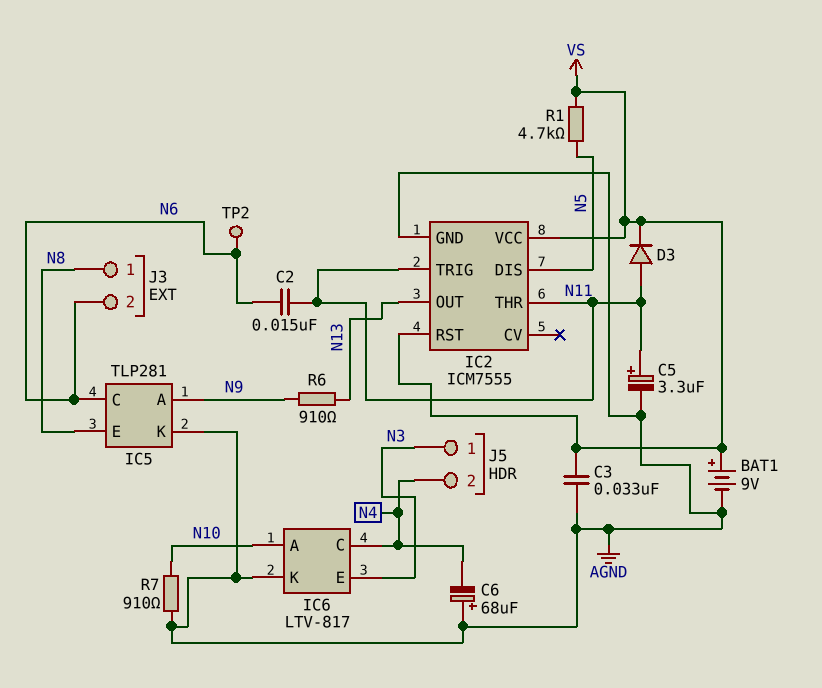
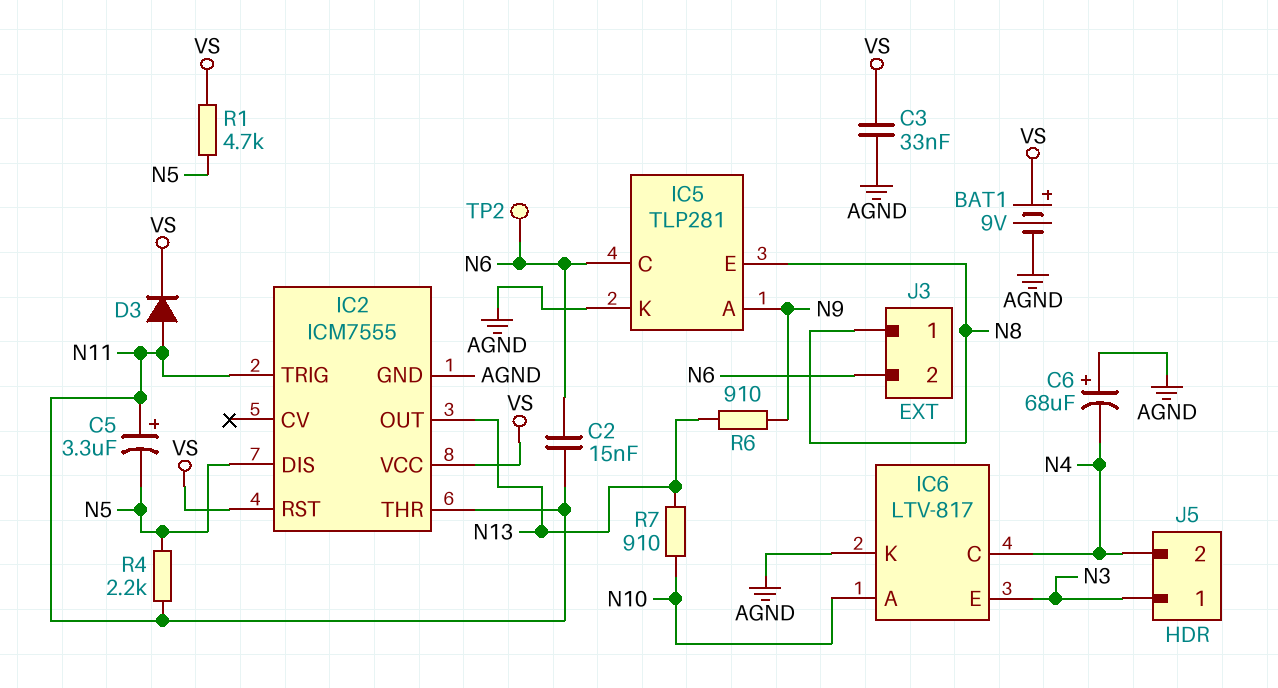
C5: 3.3uF (plus N11, minus AGND) -> 3.3uF (plus N11, minus N5)
R4: none -> 2.2k (N5, N11)
R7: 910 (AGND, N10) -> 910 (N10, N13)

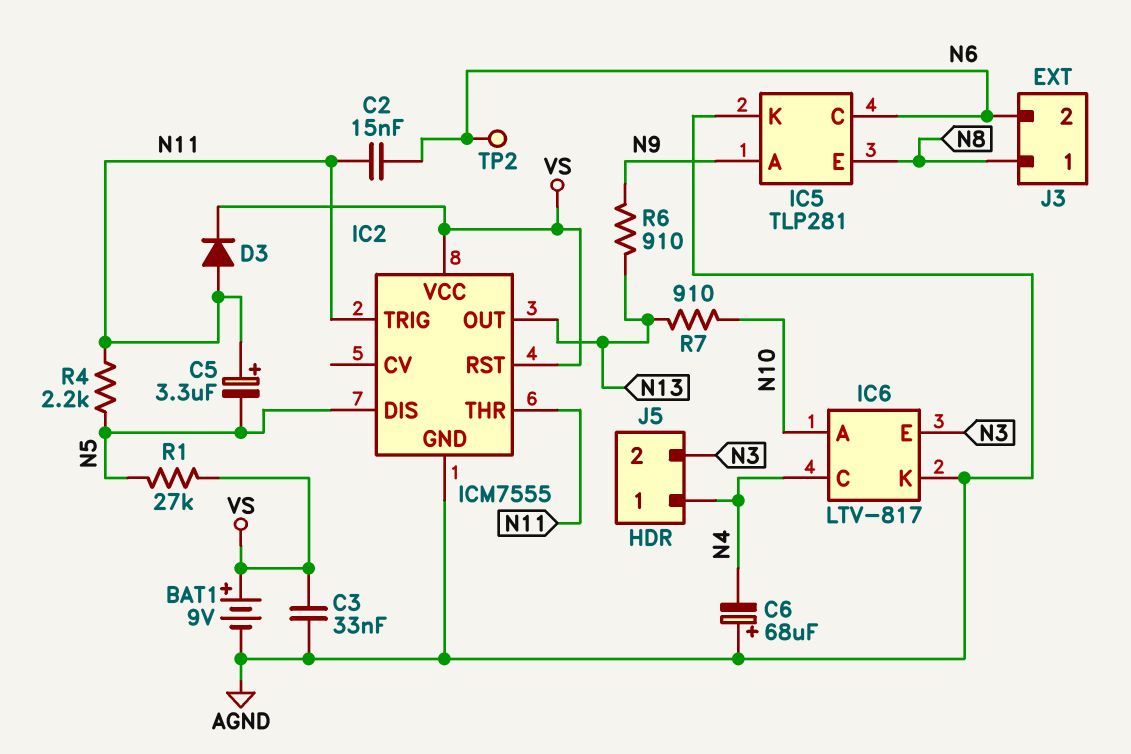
J5 pin 1: N3 -> N4
J5 pin 2: N4 -> N3
R1: 4.7k (N5, VS) -> 27k (N5, VS)

